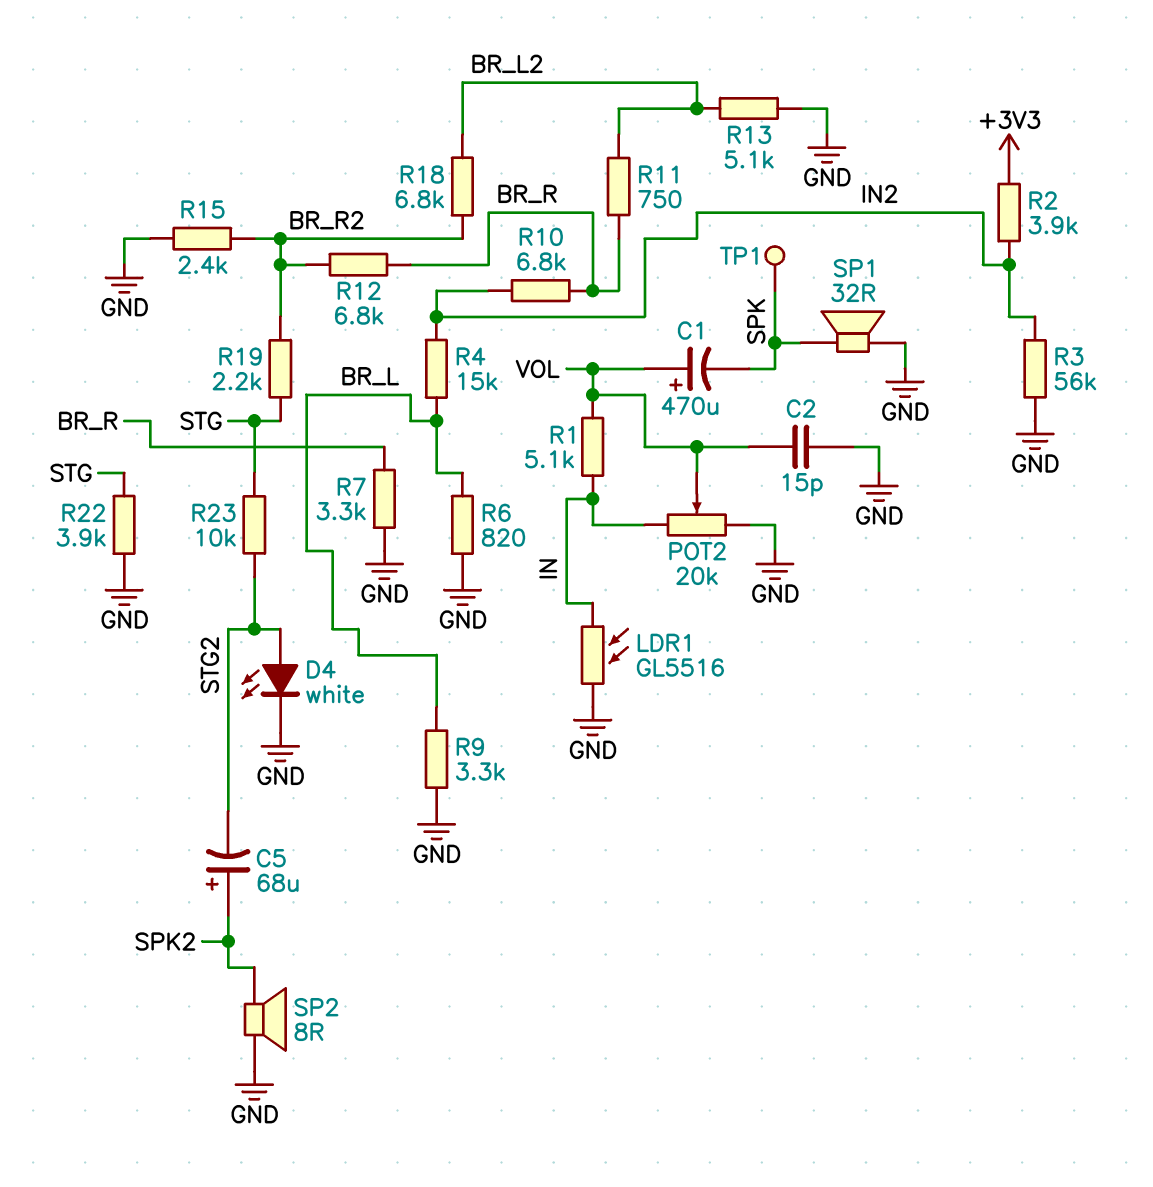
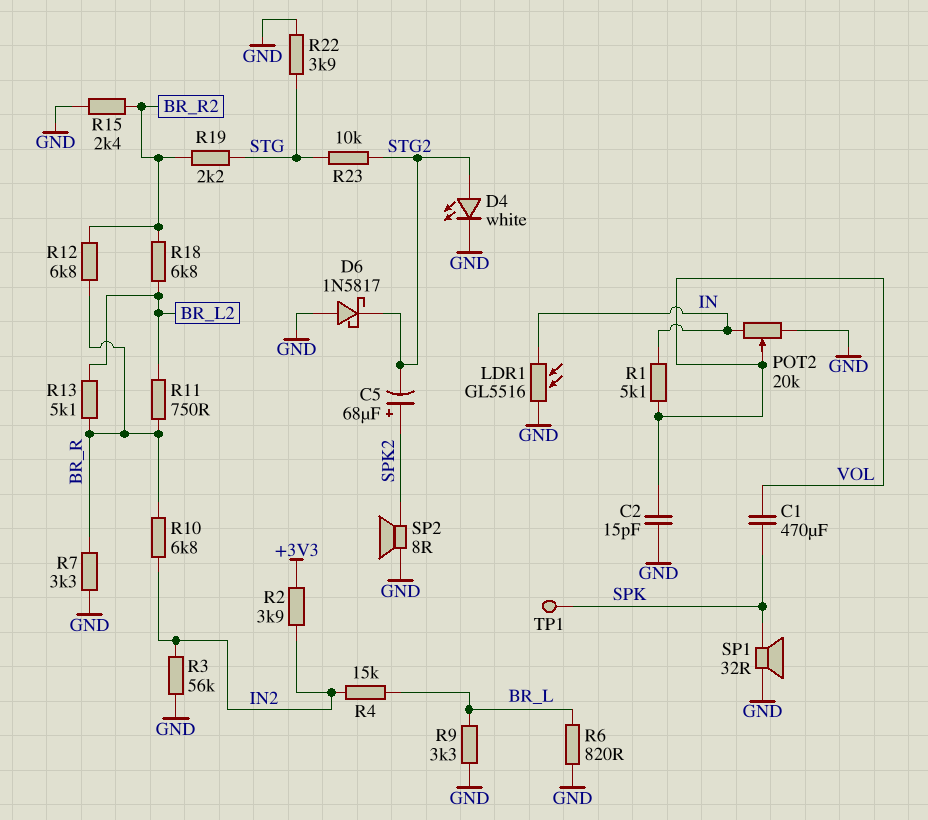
C1: 470uF (plus VOL, minus SPK) -> 470uF (SPK, VOL)
D6: none -> schottky 1N5817 (A GND, K STG2)
R13: 5.1k (BR_L2, GND) -> 5.1k (BR_L2, BR_R)

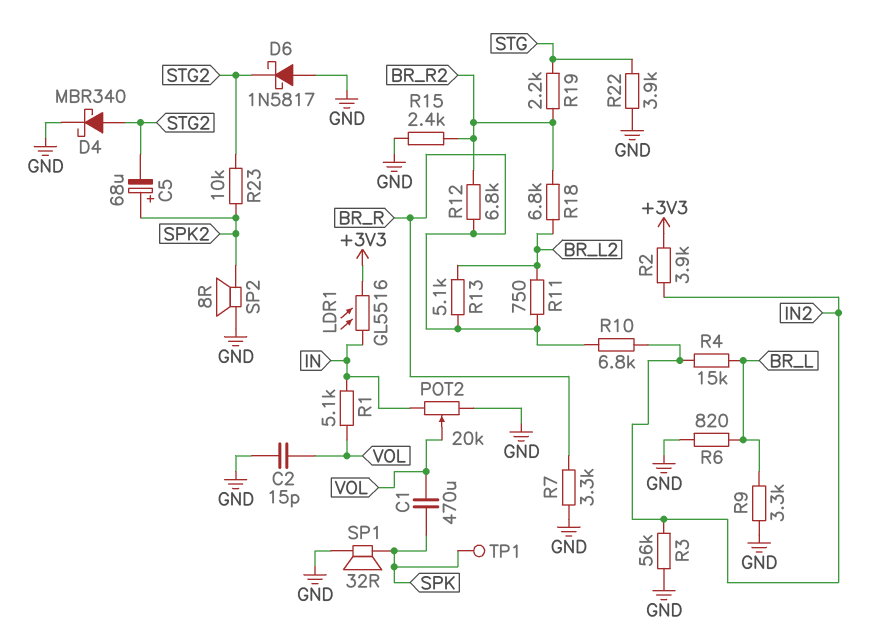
D4: LED white (A STG2, K GND) -> schottky MBR340 (A STG2, K GND)
LDR1: GL5516 (GND, IN) -> GL5516 (+3V3, IN)
R23: 10k (STG, STG2) -> 10k (SPK2, STG2)

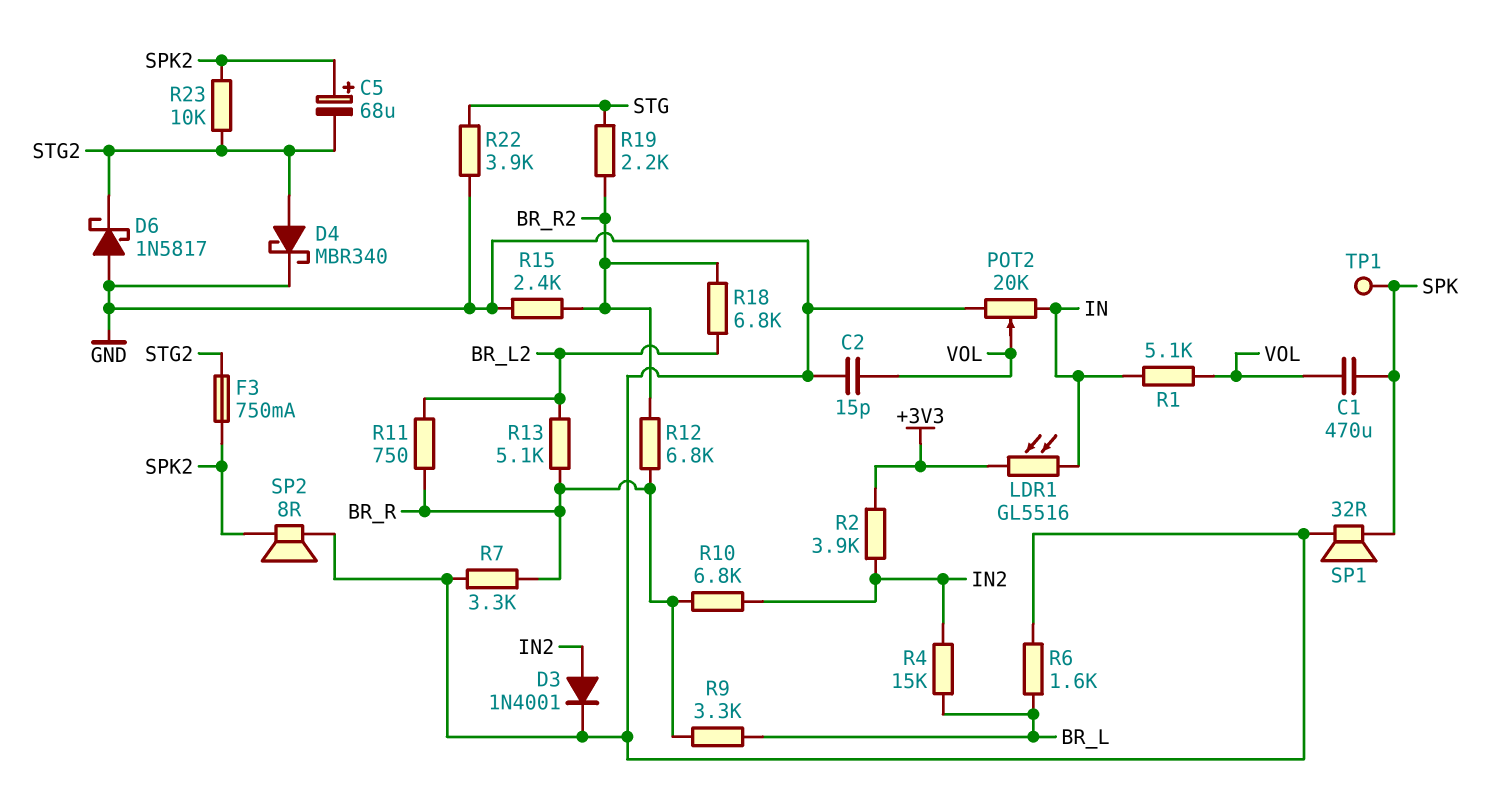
D3: none -> diode 1N4001 (A IN2, K GND)
F3: none -> 750mA (SPK2, STG2)
R3: 56k (GND, IN2) -> none
R6: 820 (BR_L, GND) -> 1.6k (BR_L, GND)
R9: 3.3k (BR_L, GND) -> 3.3k (BR_L, BR_R)

